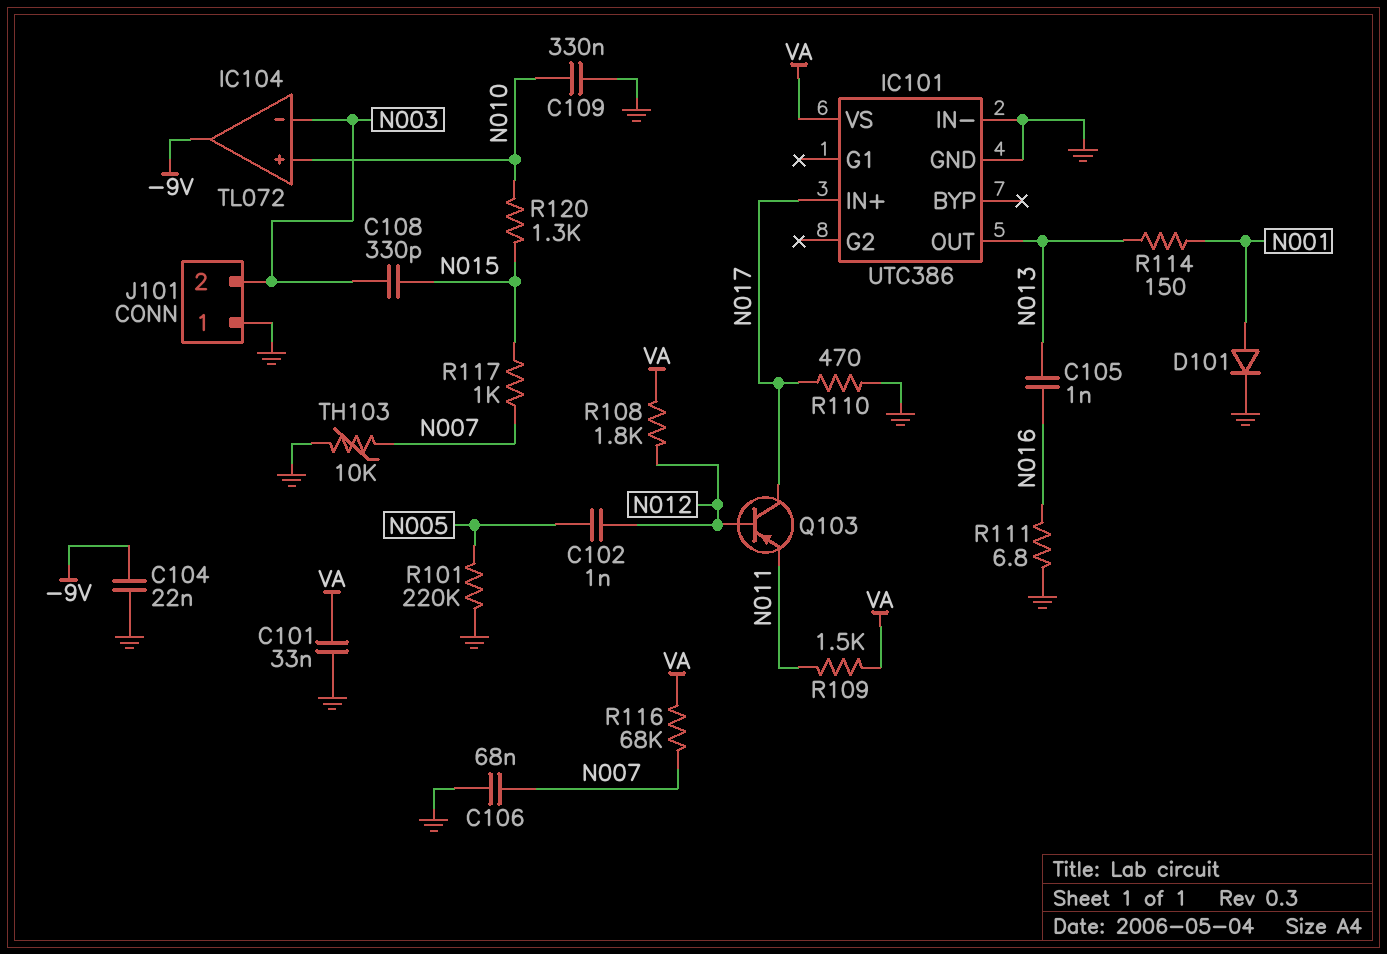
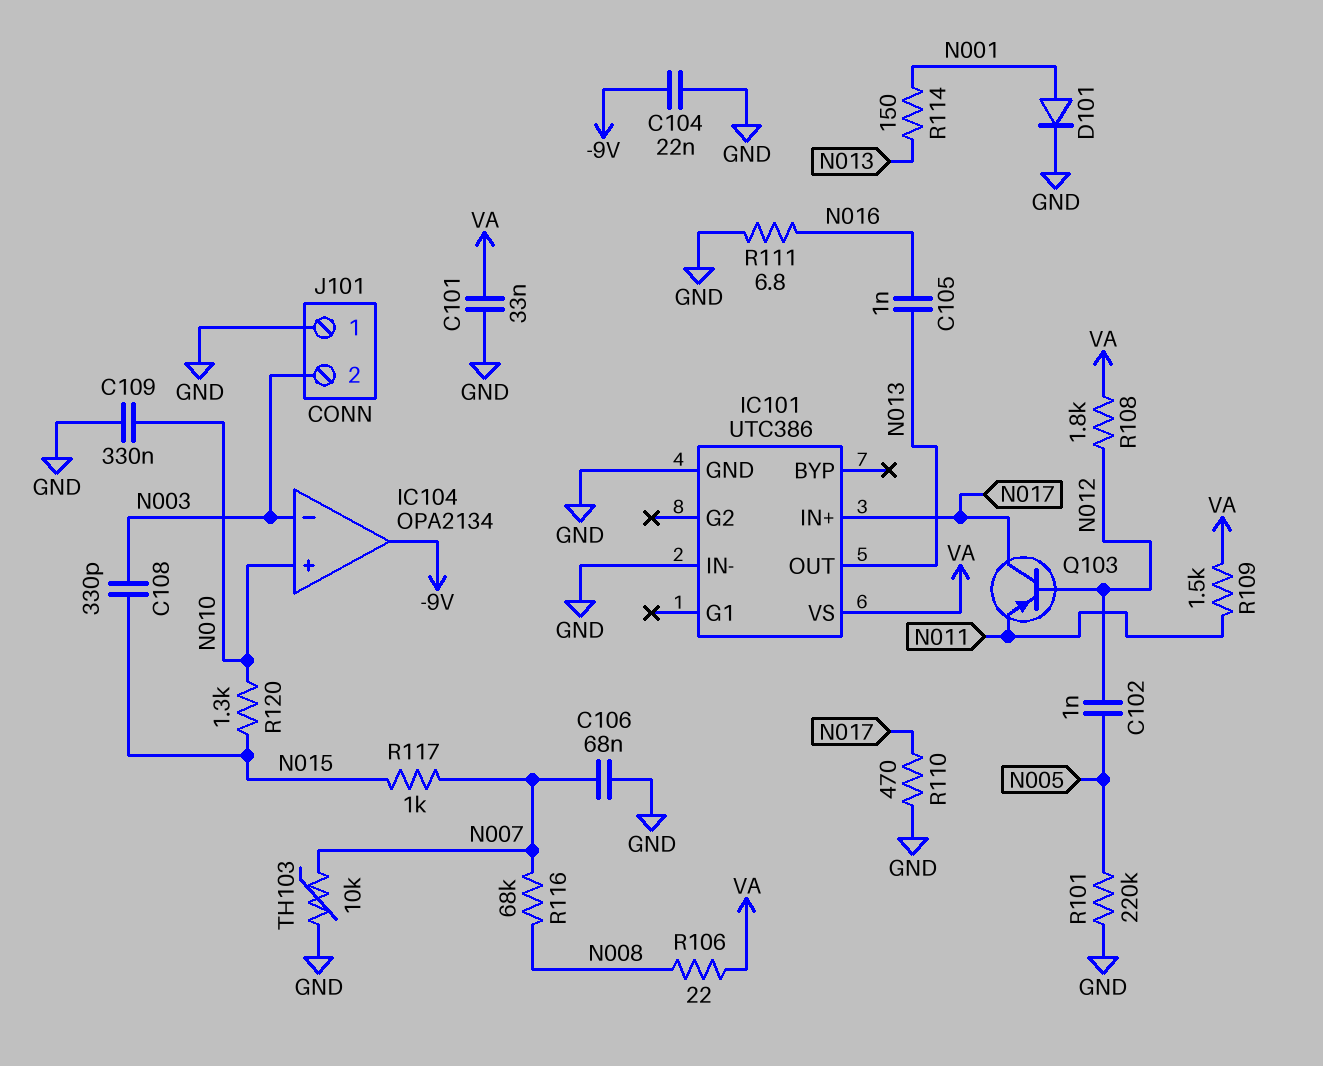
IC104: TL072 -> OPA2134
R106: none -> 22 (N008, VA)
R116: 68k (N007, VA) -> 68k (N007, N008)

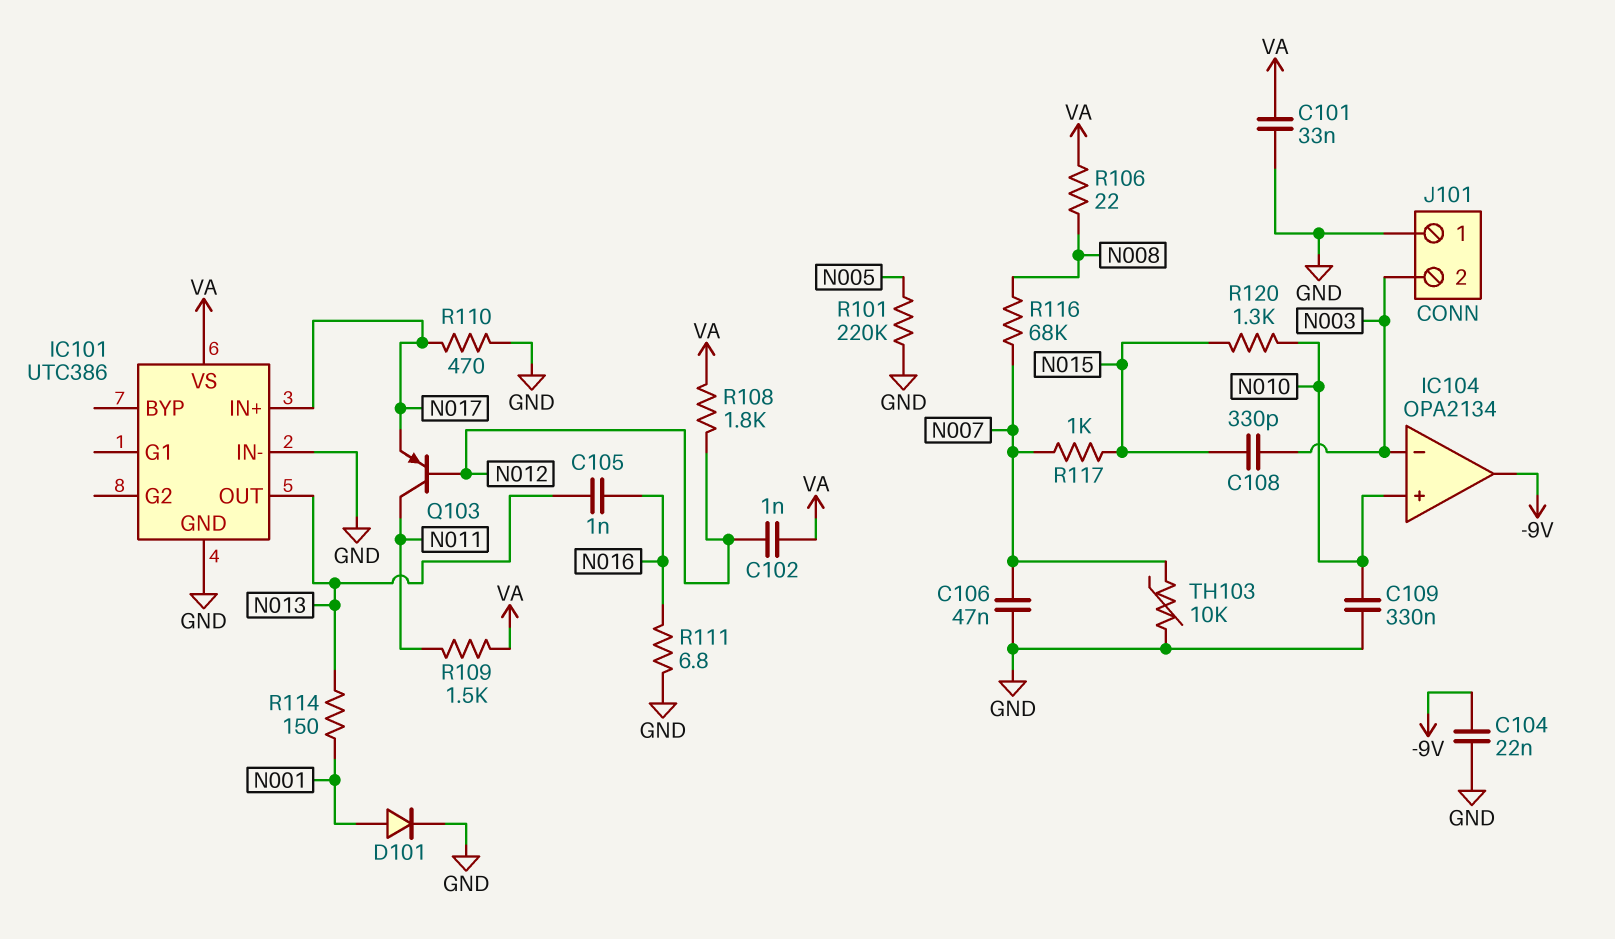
C102: 1nF (N005, N012) -> 1nF (N012, VA)
C106: 68nF (GND, N007) -> 47nF (GND, N007)
Q103: PNP (B N012, C N017, E N011) -> PNP (B N012, C N011, E N017)

